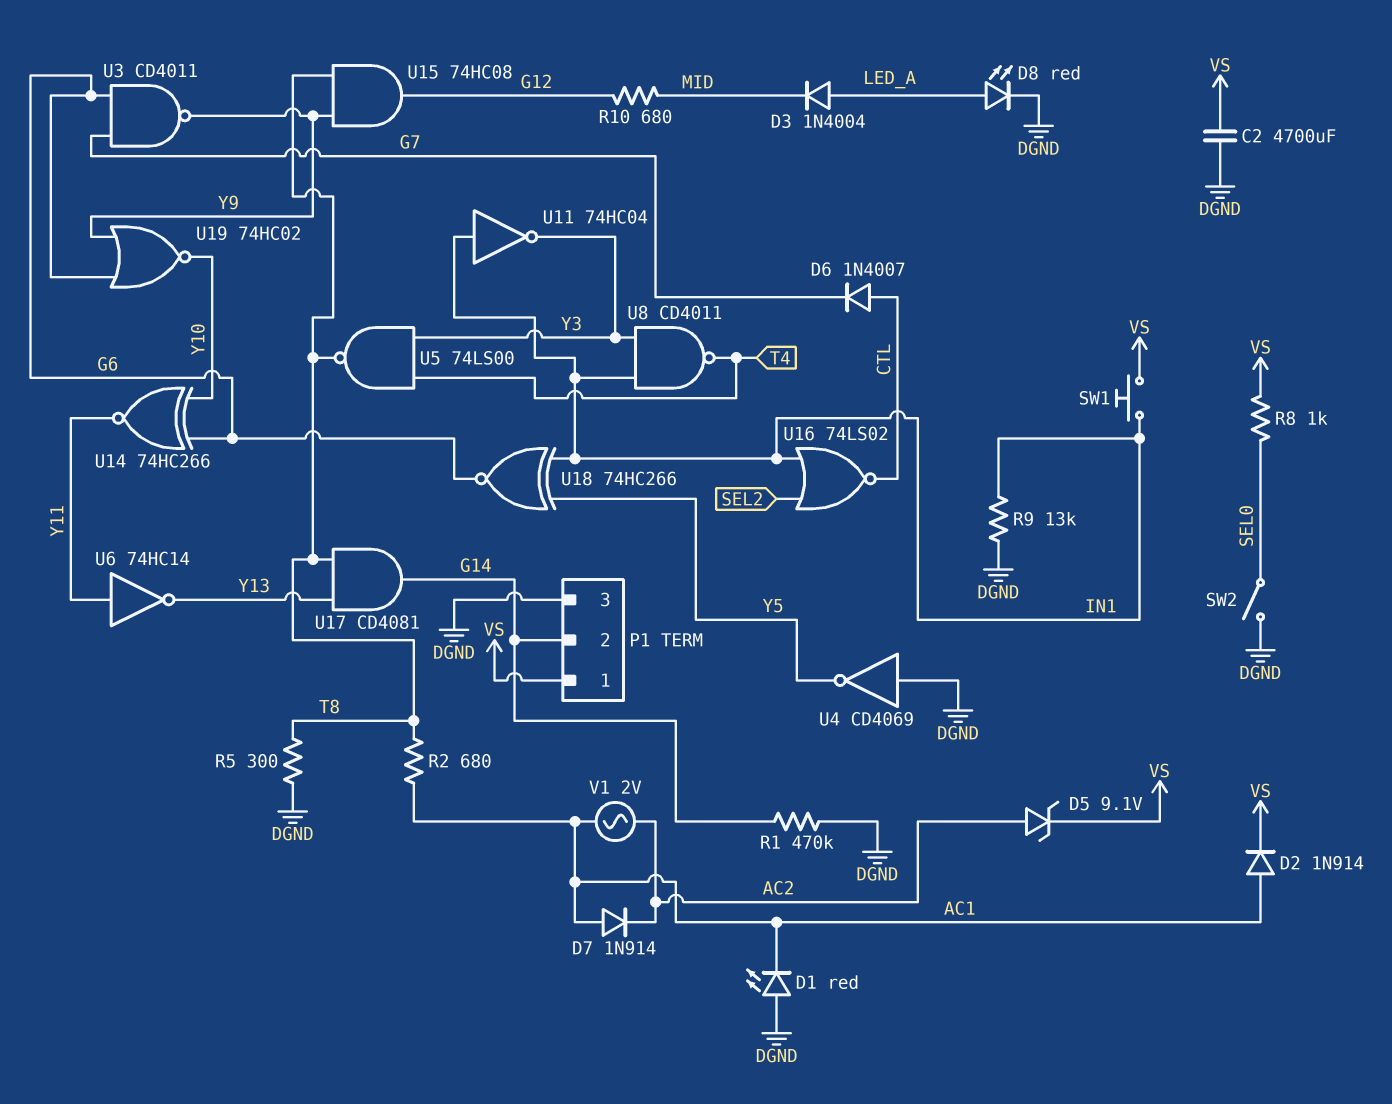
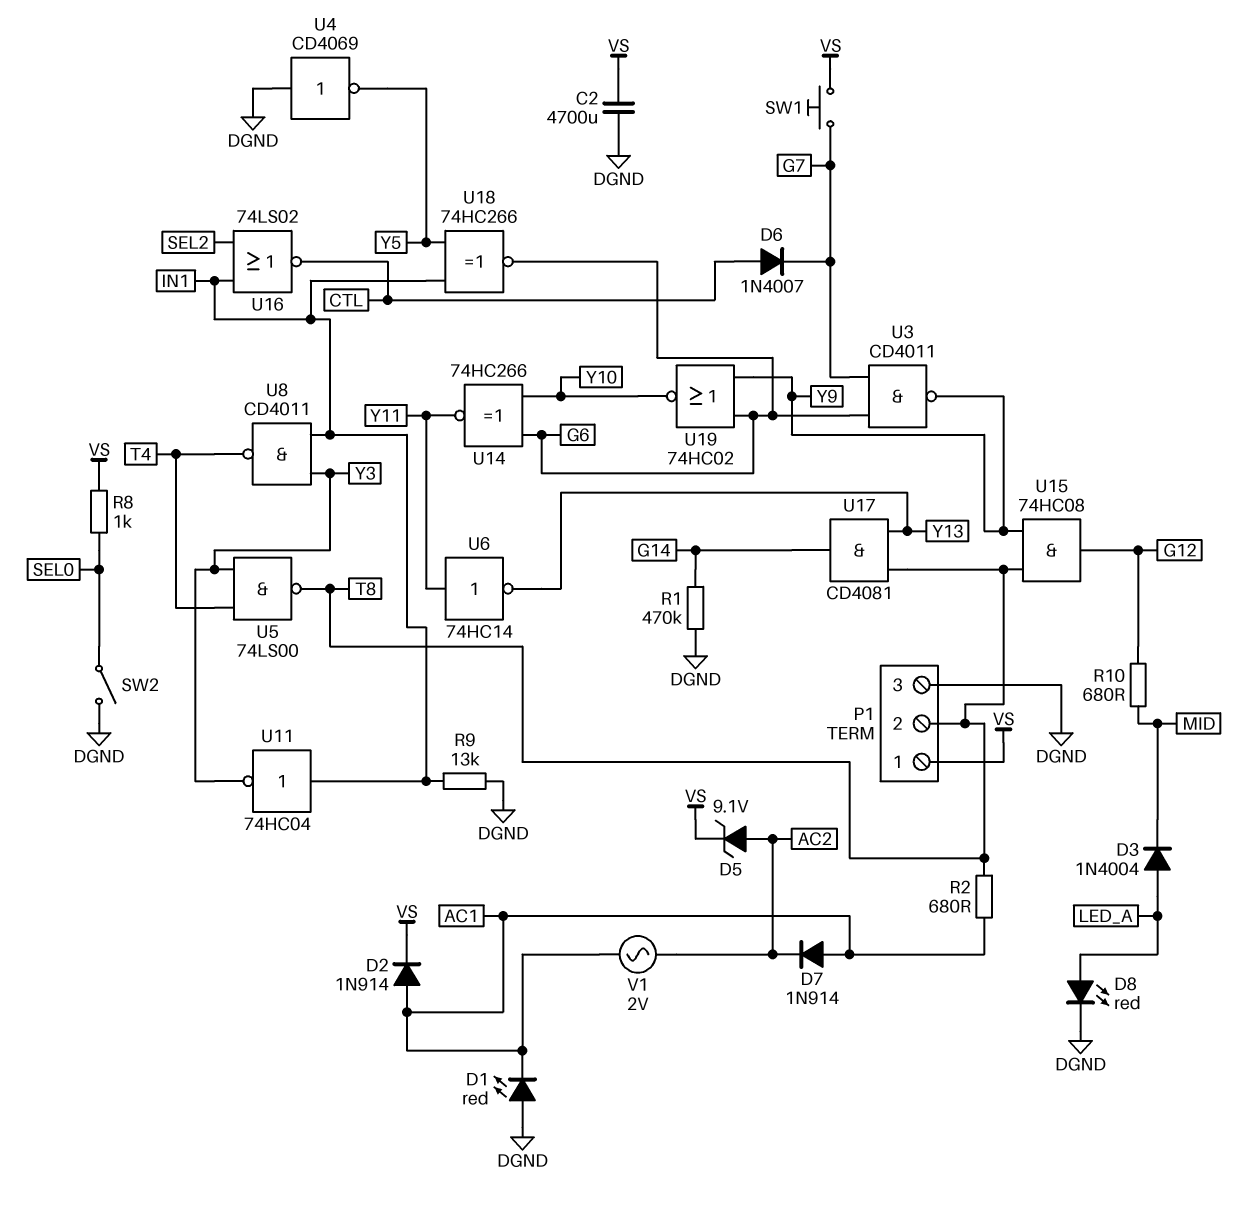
P1 pin 2: G14 -> T8
R5: 300 (DGND, T8) -> none
SW1: button (IN1, VS) -> button (G7, VS)

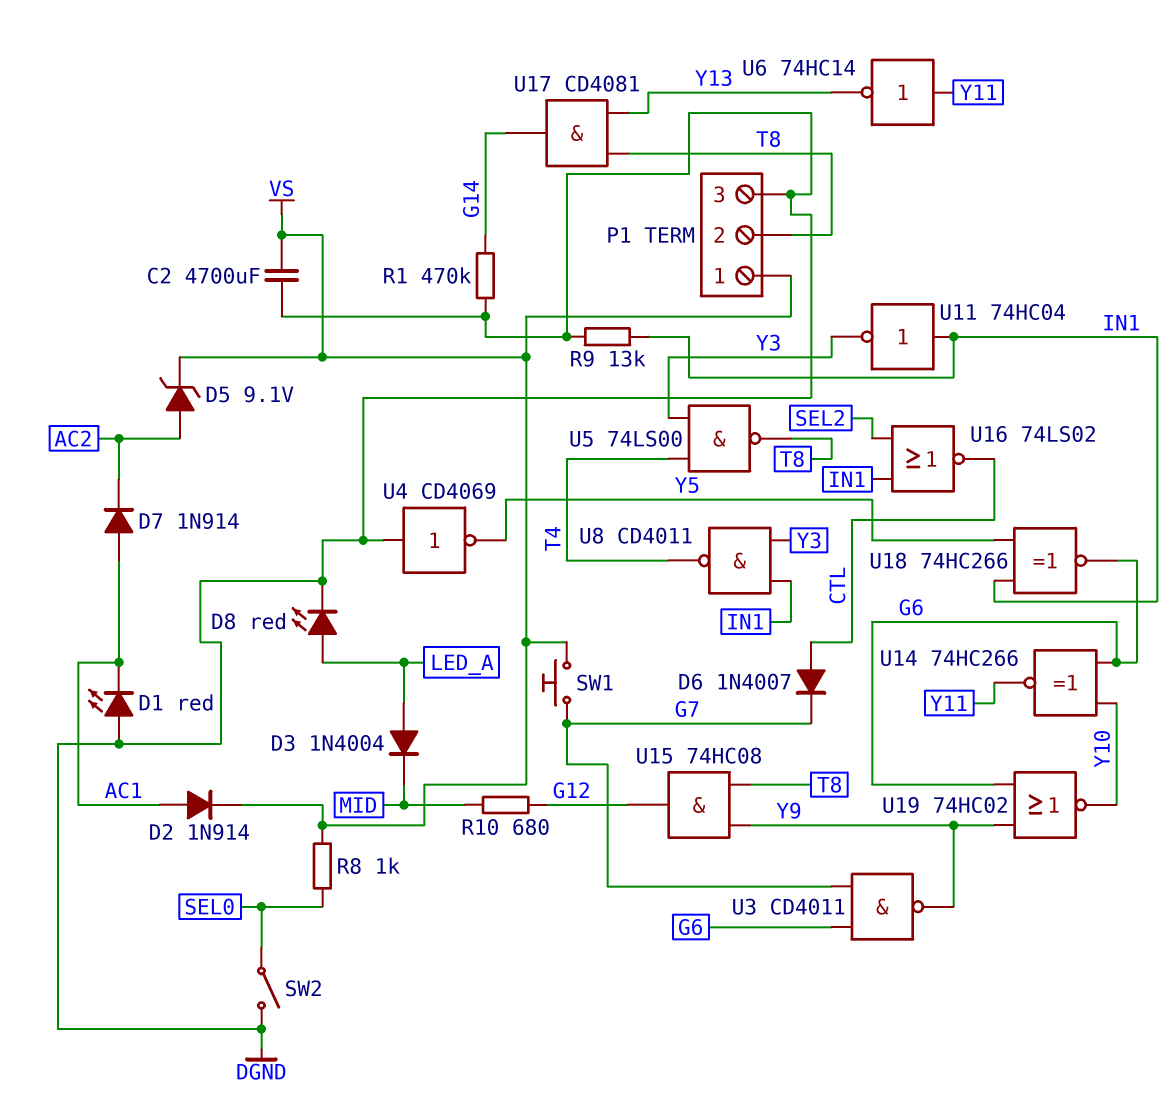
R2: 680 (AC1, T8) -> none
V1: AC 2V (AC1, AC2) -> none

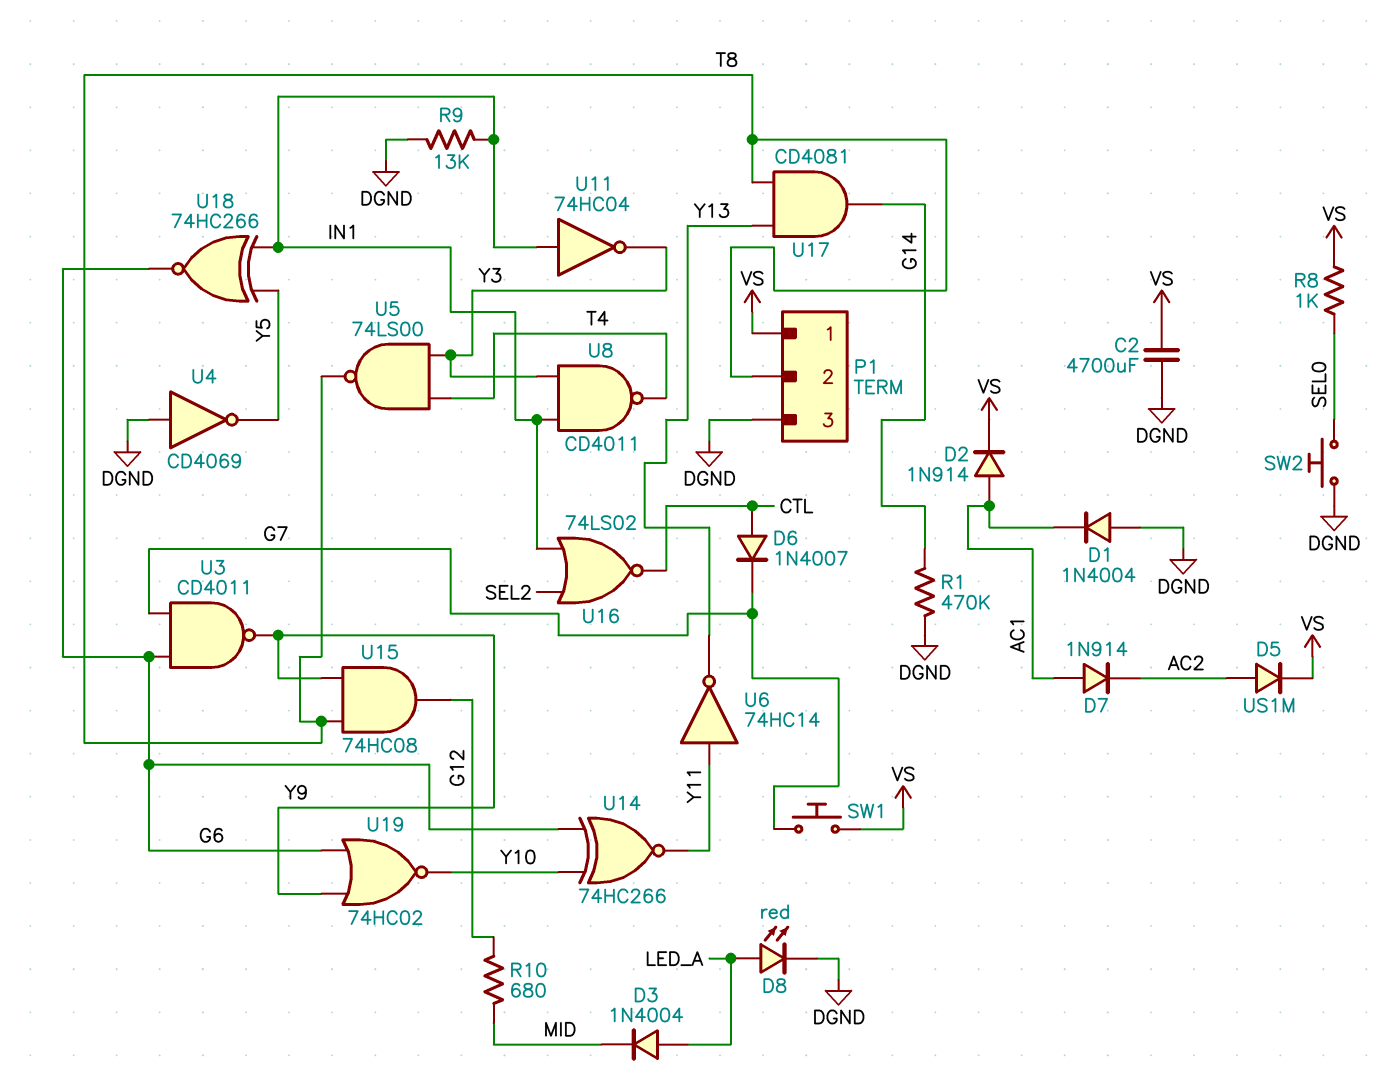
D1: LED red (A DGND, K AC1) -> diode 1N4004 (A DGND, K AC1)
D5: zener 9.1V (A AC2, K VS) -> diode US1M (A AC2, K VS)
SW2: switch (DGND, SEL0) -> button (DGND, SEL0)

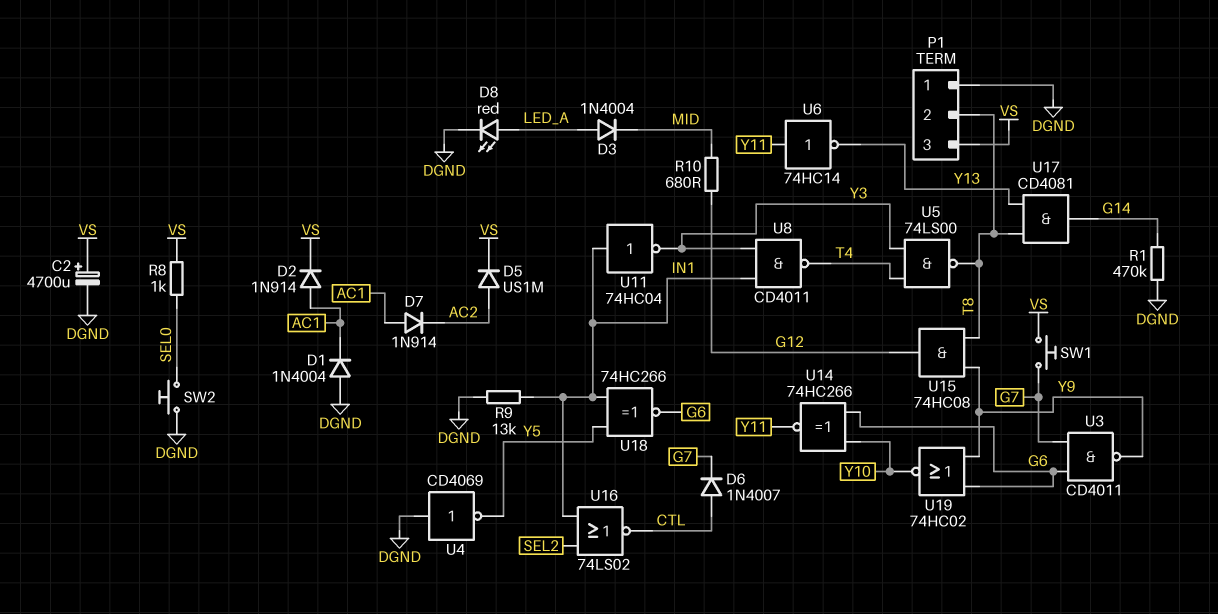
C2: 4700uF (DGND, VS) -> 4700uF (plus VS, minus DGND)
P1 pin 1: VS -> DGND
P1 pin 3: DGND -> VS

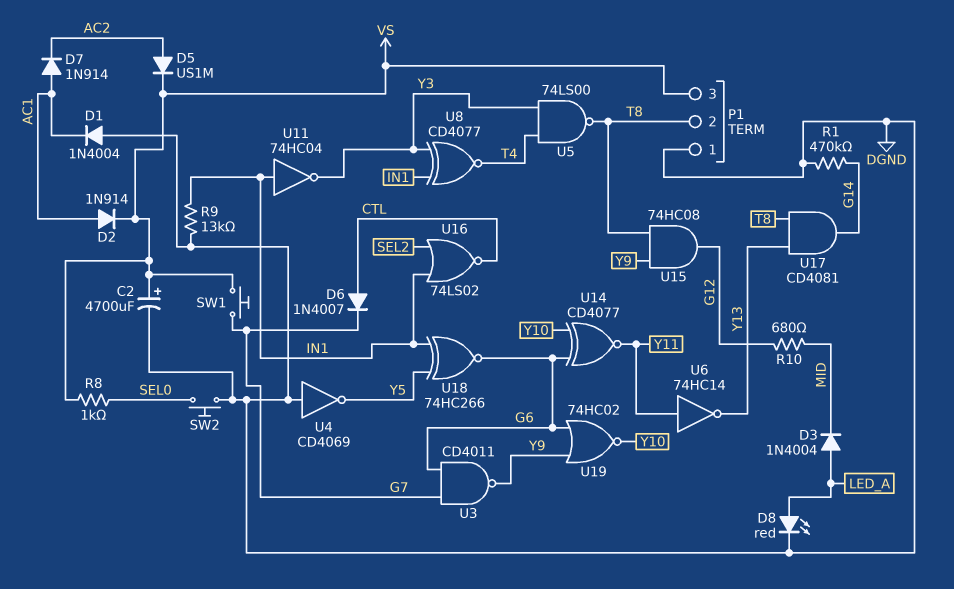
U8: NAND CD4011 (in IN1, in Y3, out T4) -> XNOR CD4077 (in IN1, in Y3, out T4)
U14: XNOR 74HC266 (in G6, in Y10, out Y11) -> XNOR CD4077 (in G6, in Y10, out Y11)

